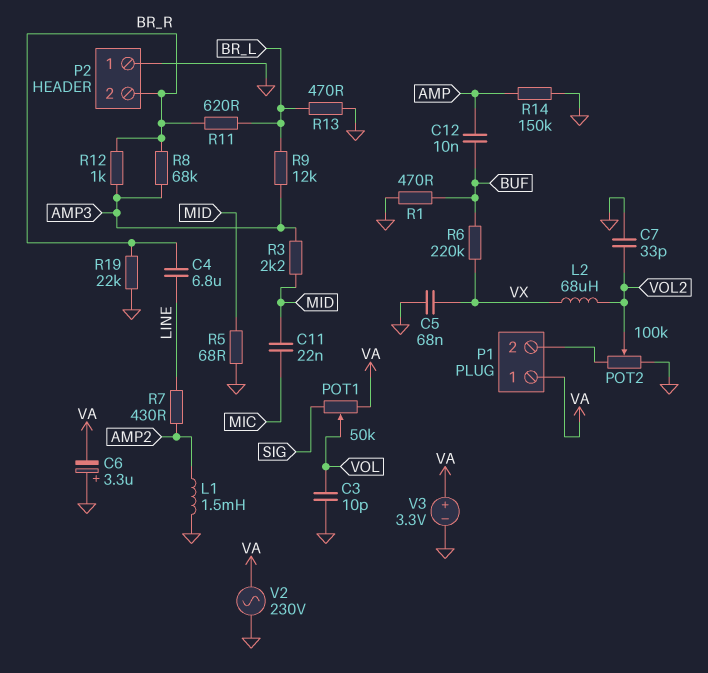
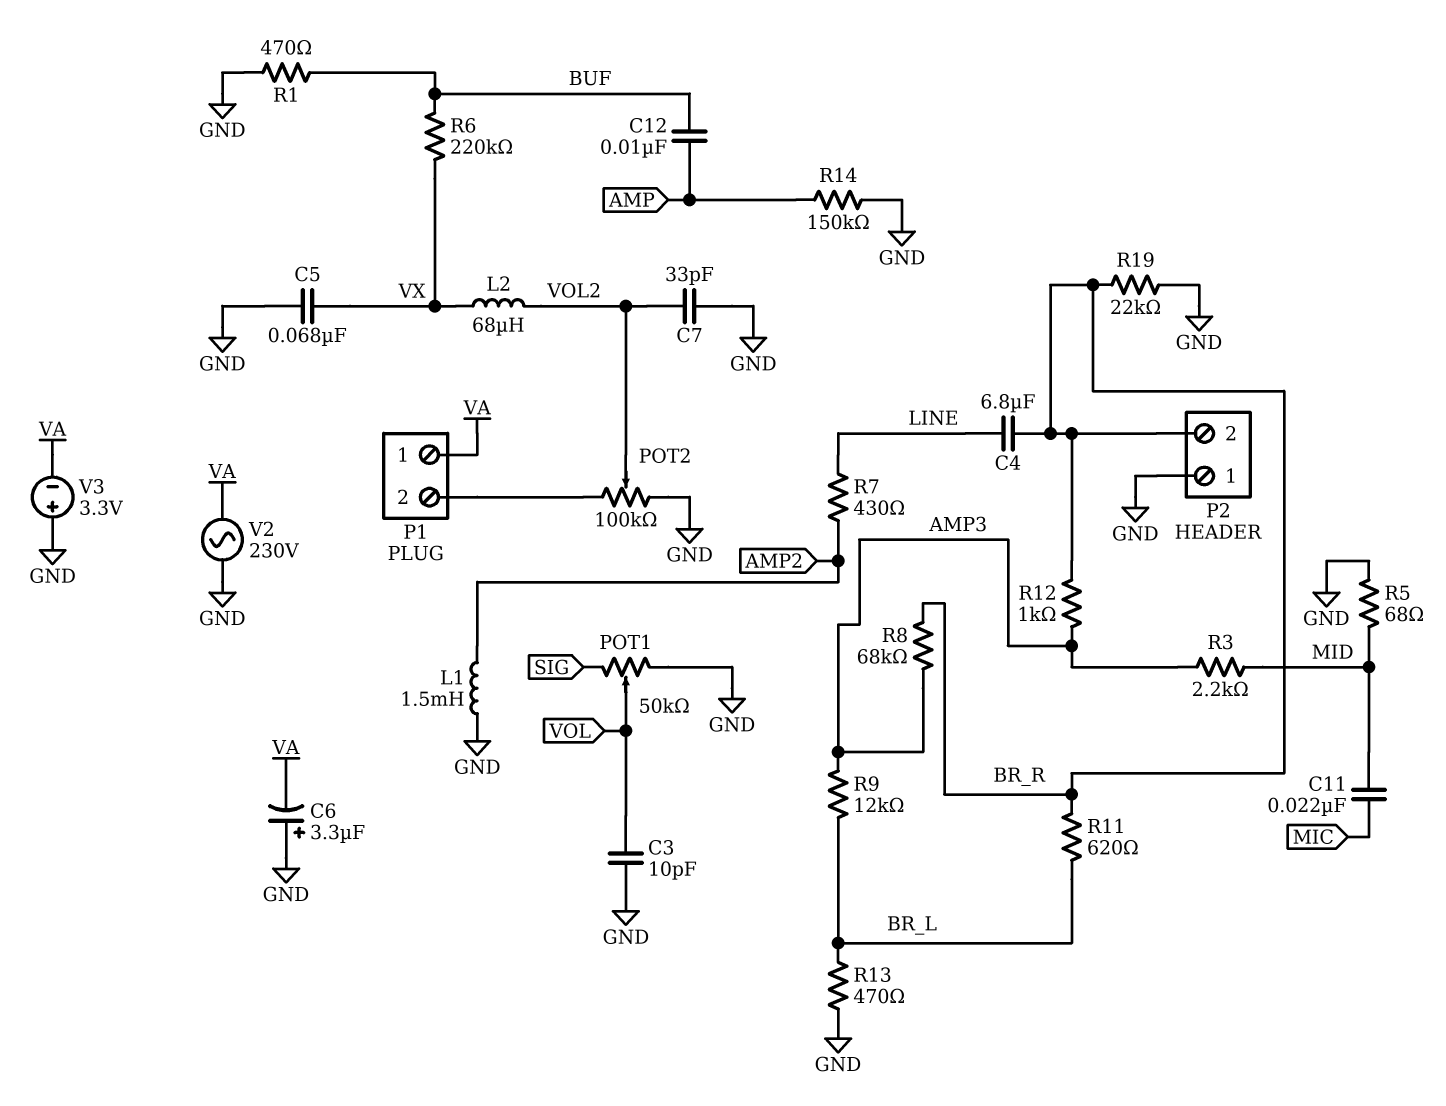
POT1: 50k (SIG, VA, wiper VOL) -> 50k (GND, SIG, wiper VOL)
V3: 3.3V (plus VA, minus GND) -> 3.3V (plus GND, minus VA)

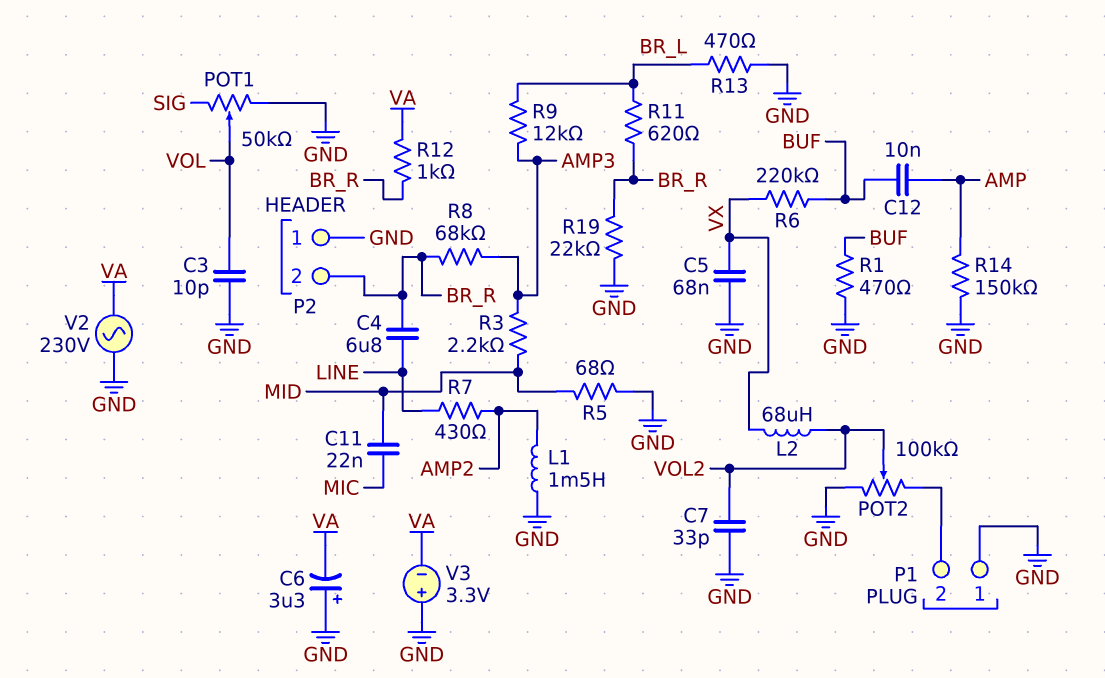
P1 pin 1: VA -> GND
R12: 1k (AMP3, BR_R) -> 1k (BR_R, VA)

